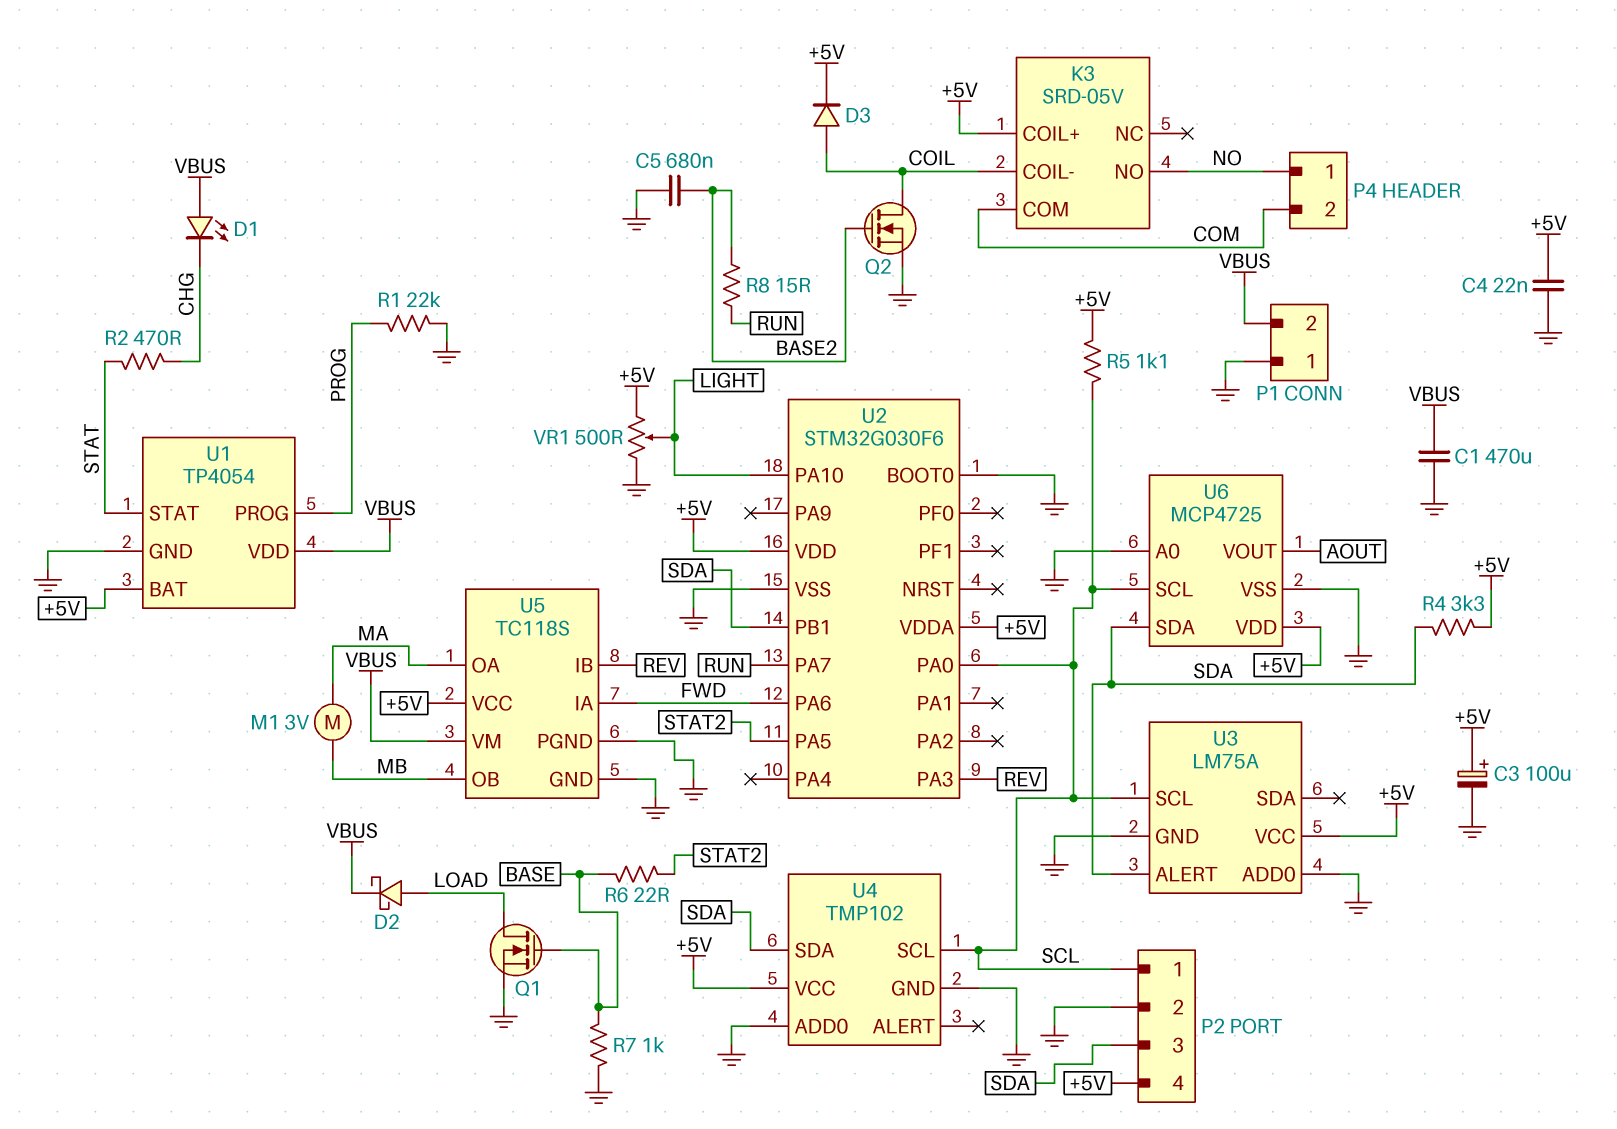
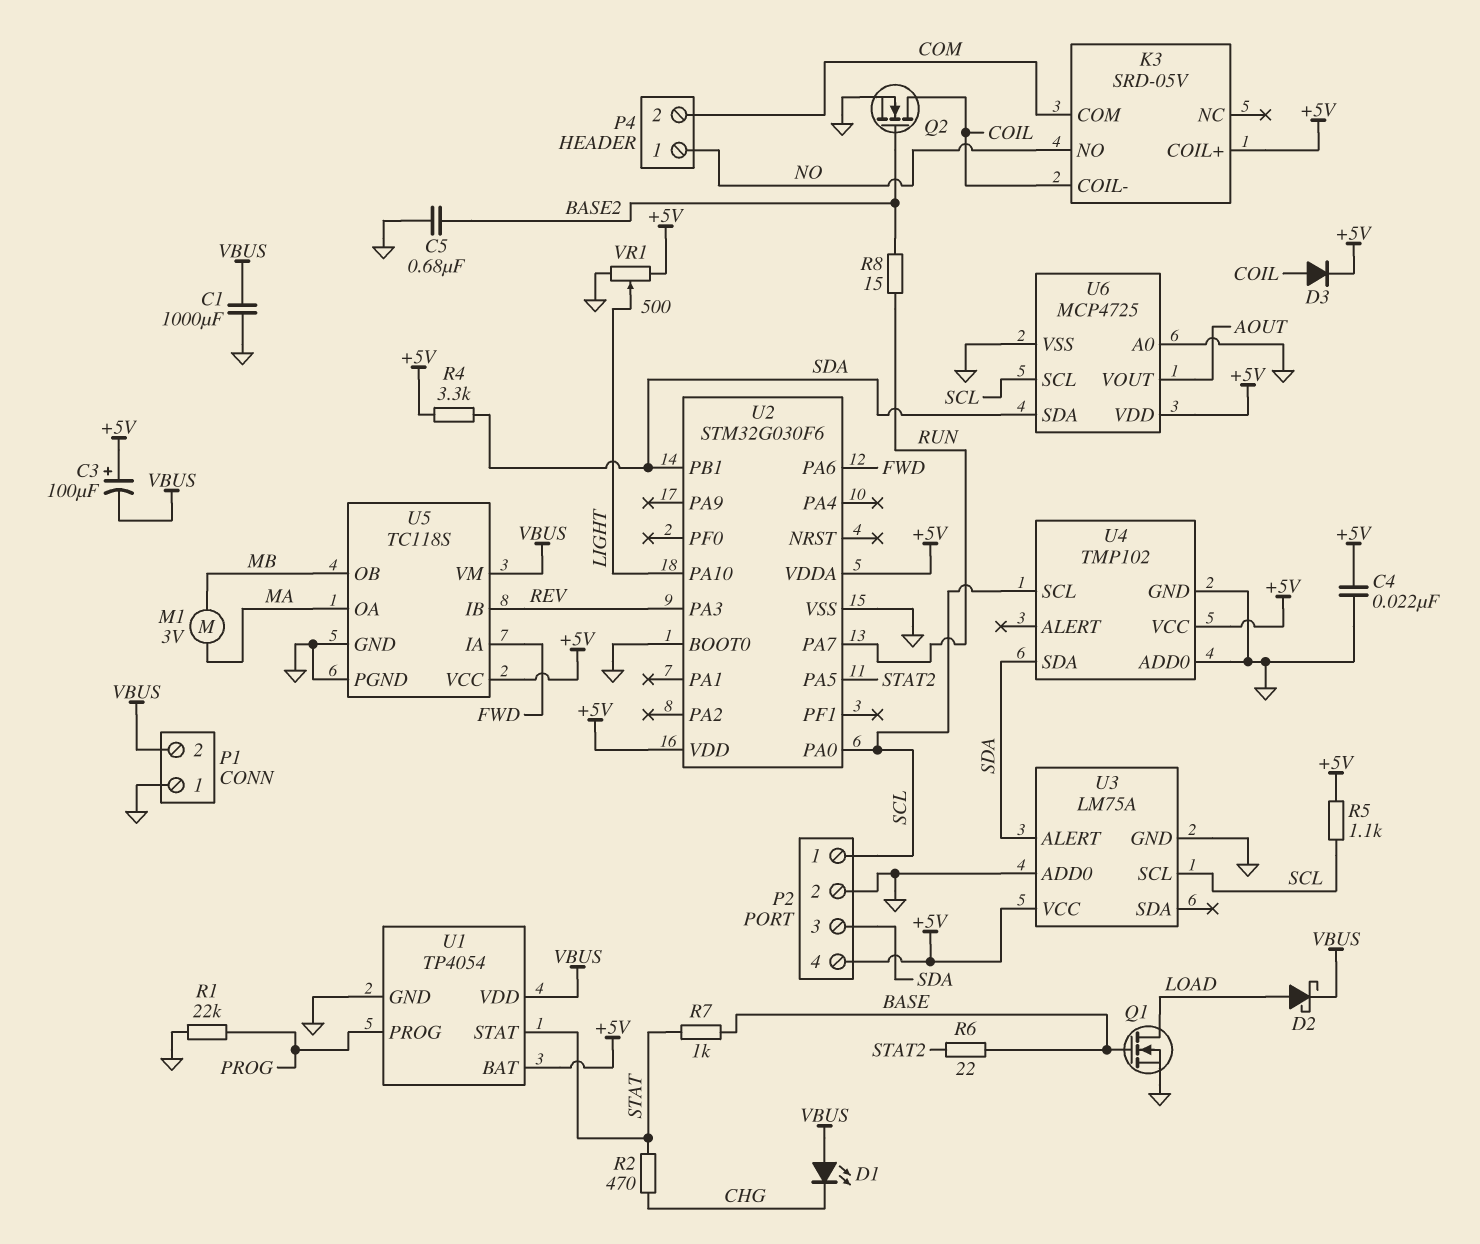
C1: 470uF (GND, VBUS) -> 1000uF (GND, VBUS)
C3: 100uF (plus +5V, minus GND) -> 100uF (plus +5V, minus VBUS)
R7: 1k (BASE, GND) -> 1k (BASE, STAT)

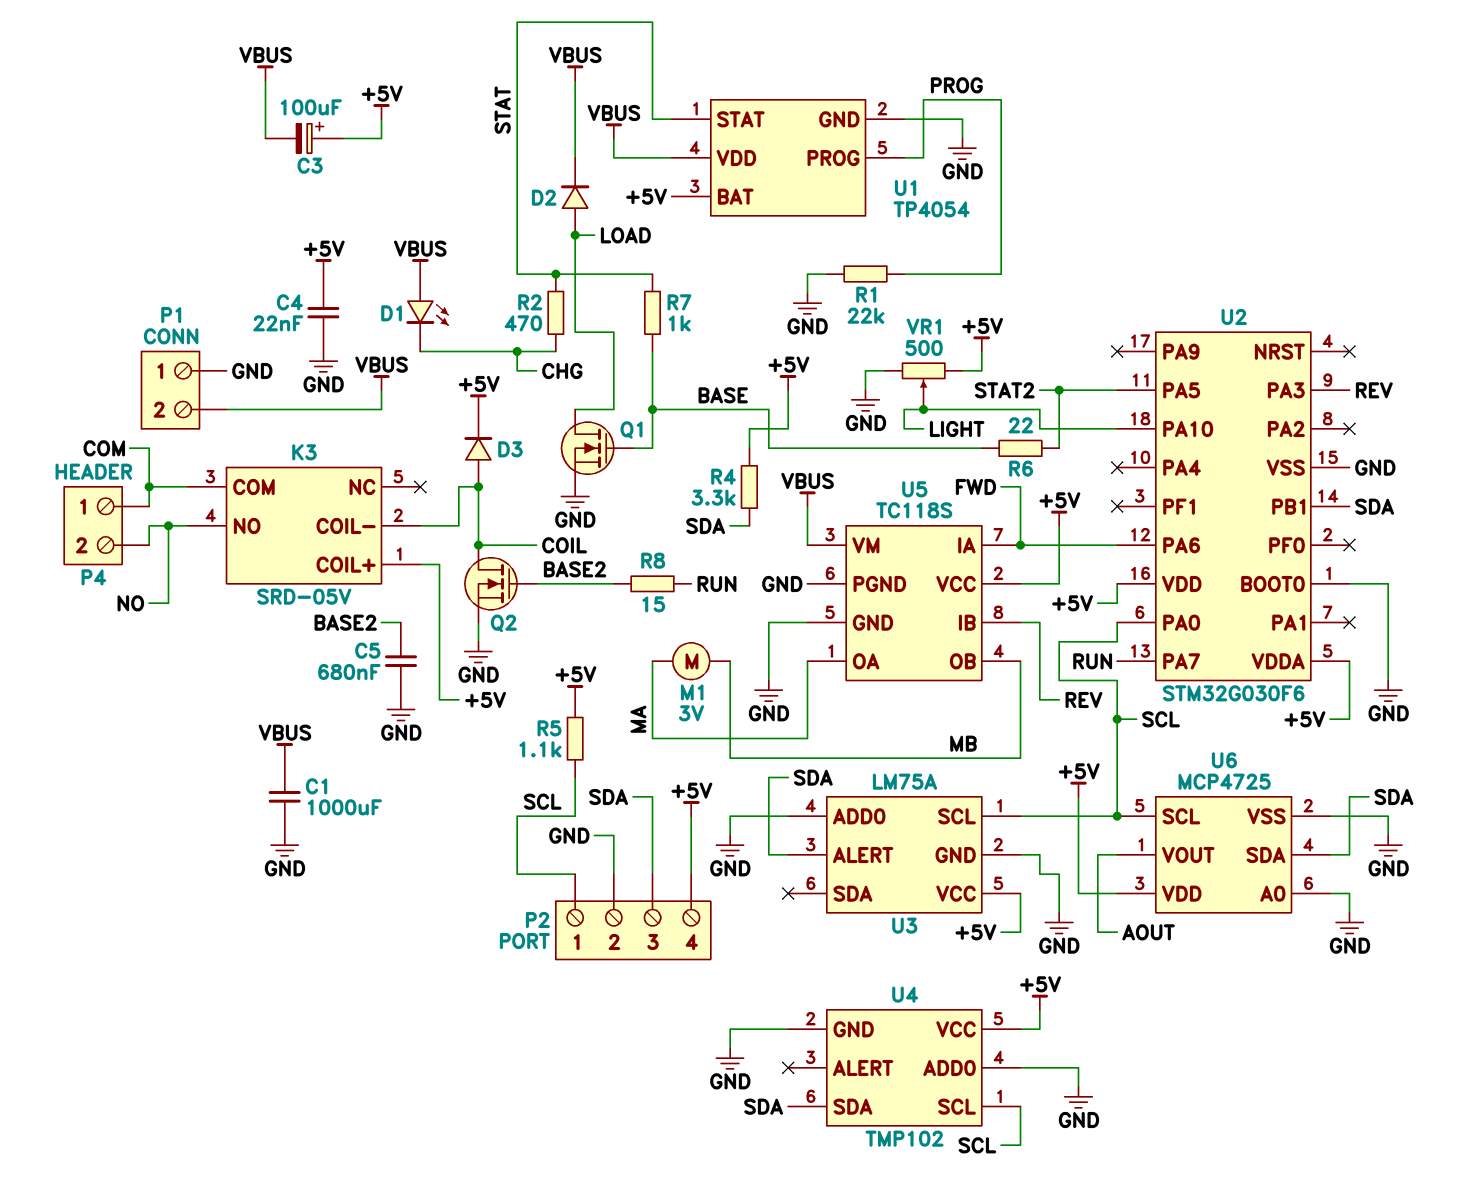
D2: schottky (A LOAD, K VBUS) -> diode (A LOAD, K VBUS)
P4 pin 1: NO -> COM
P4 pin 2: COM -> NO

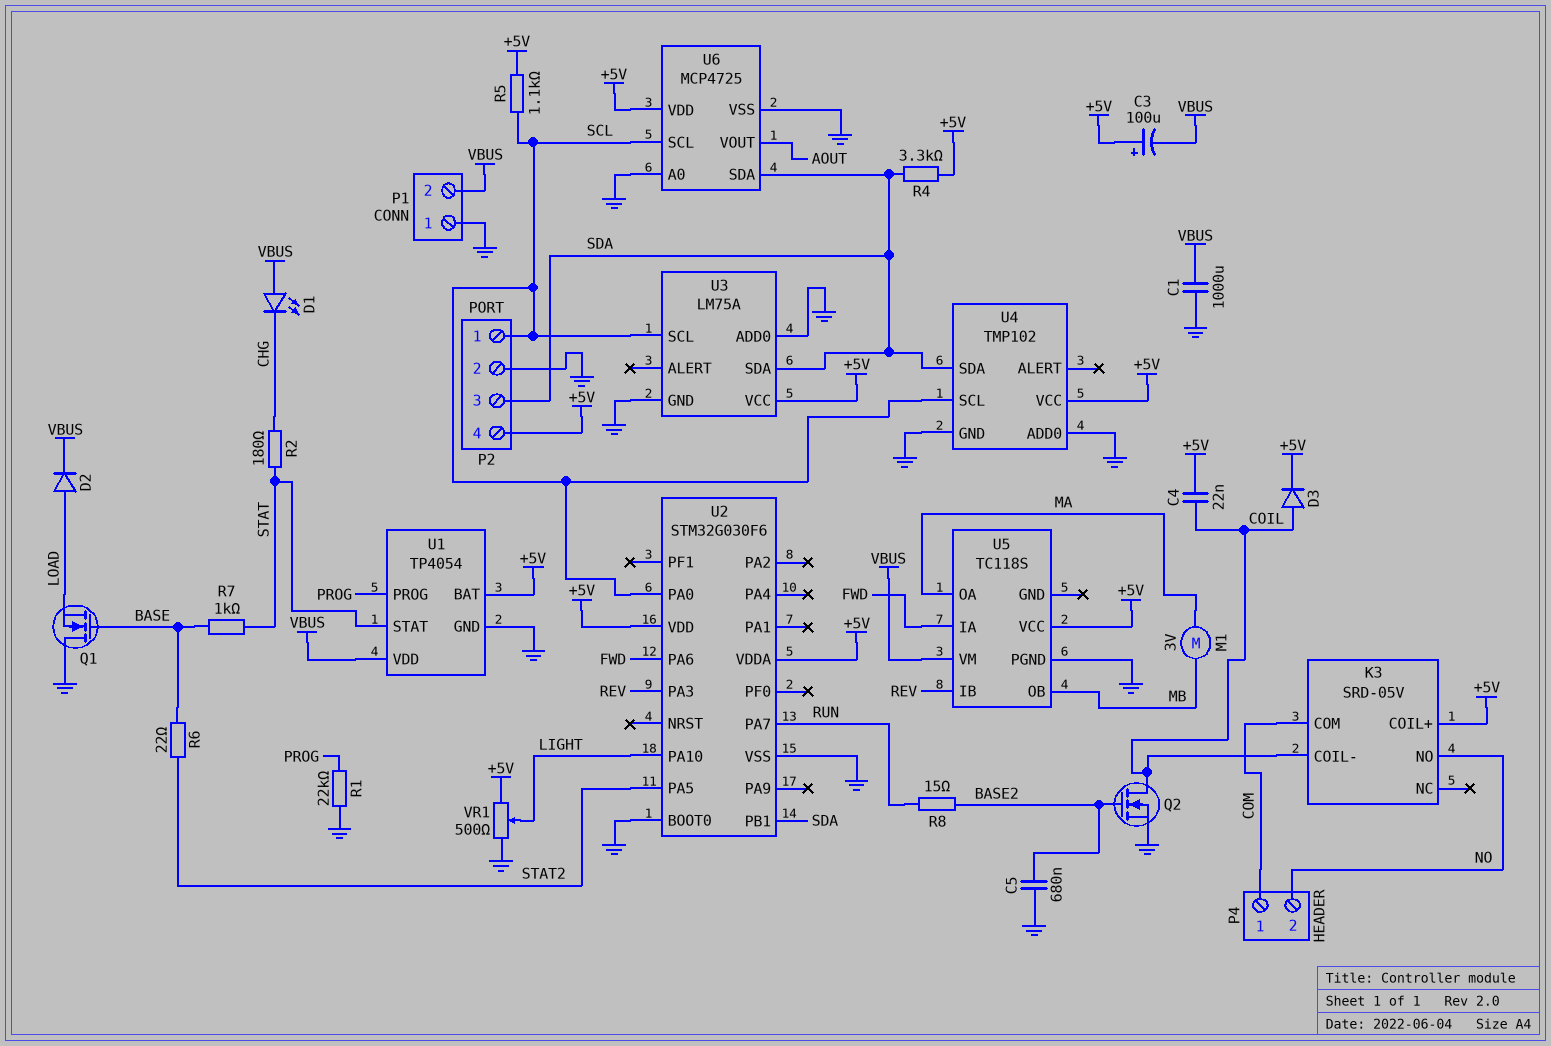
C4: 22nF (+5V, GND) -> 22nF (+5V, COIL)
Q1: NMOS (G BASE, D LOAD, S GND) -> NMOS (G BASE, D GND, S LOAD)
R2: 470 (CHG, STAT) -> 180 (CHG, STAT)
U3 pin ALERT: SDA -> none
U3 pin SDA: none -> SDA
U5 pin GND: GND -> none

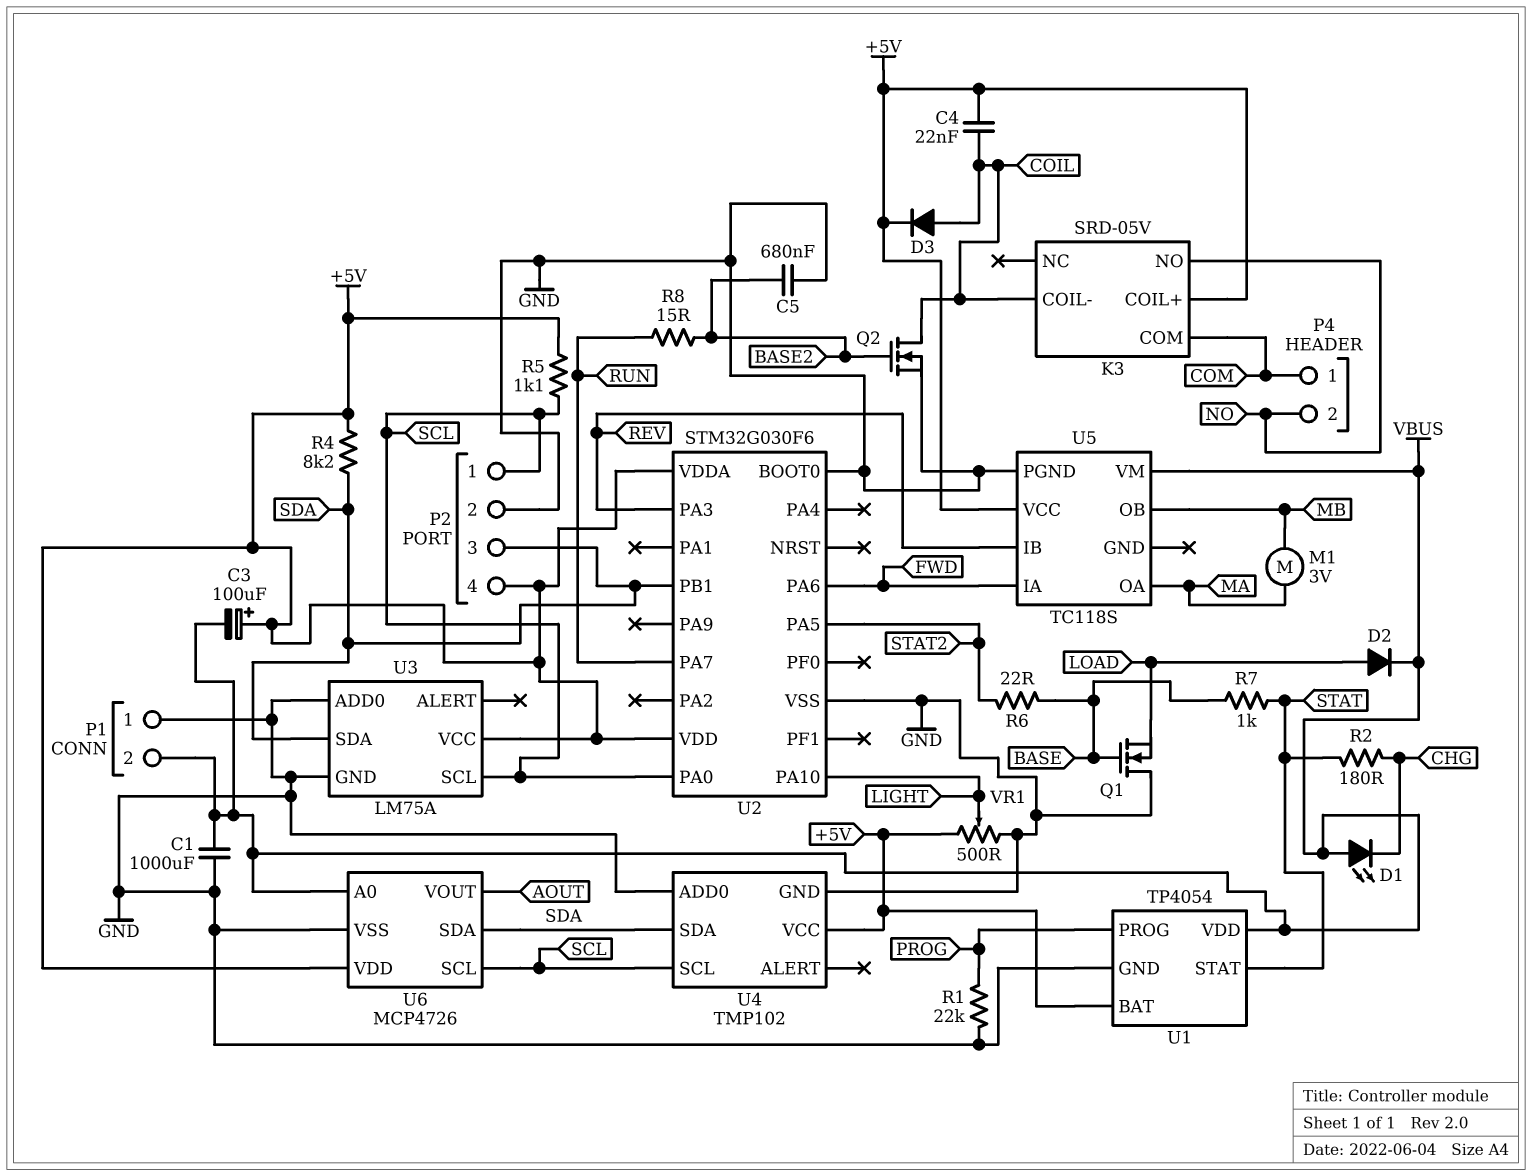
R4: 3.3k (+5V, SDA) -> 8.2k (+5V, SDA)
U6: MCP4725 -> MCP4726
U6 pin A0: GND -> VBUS

